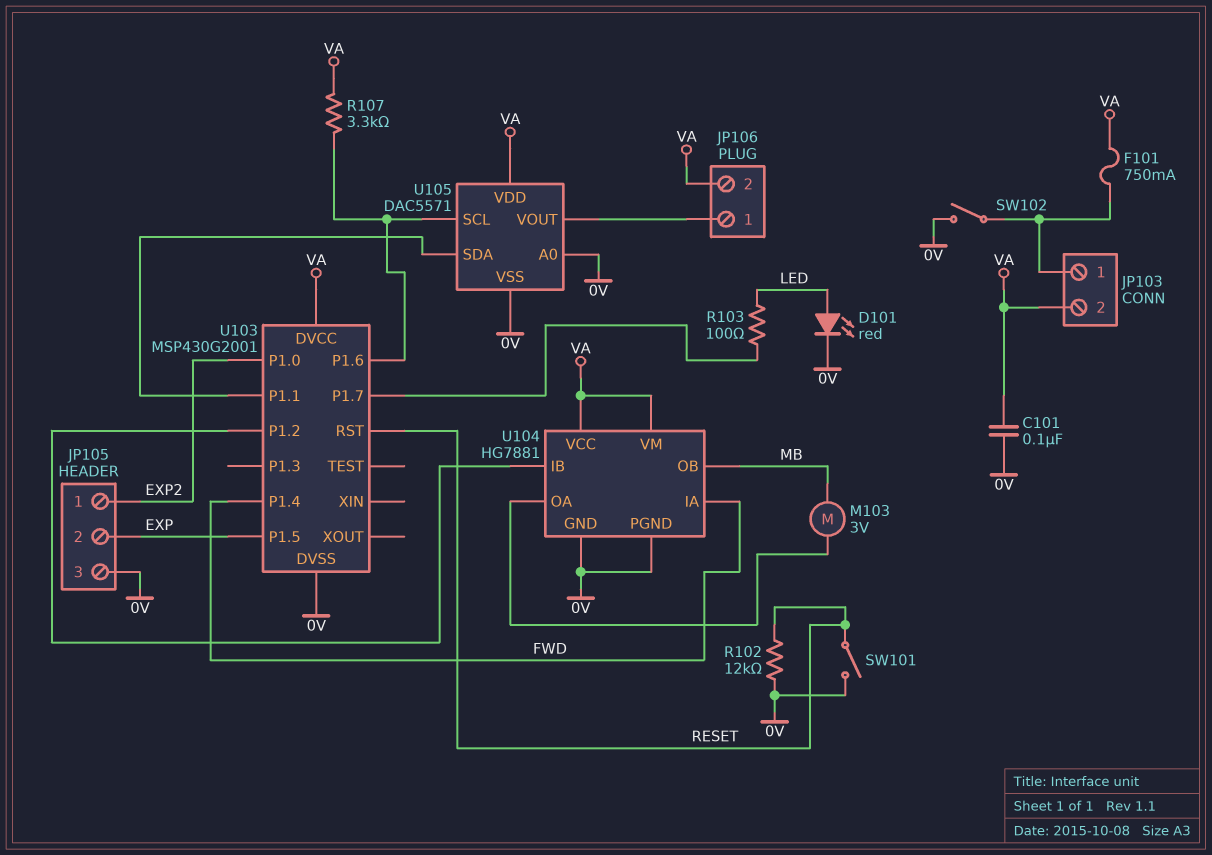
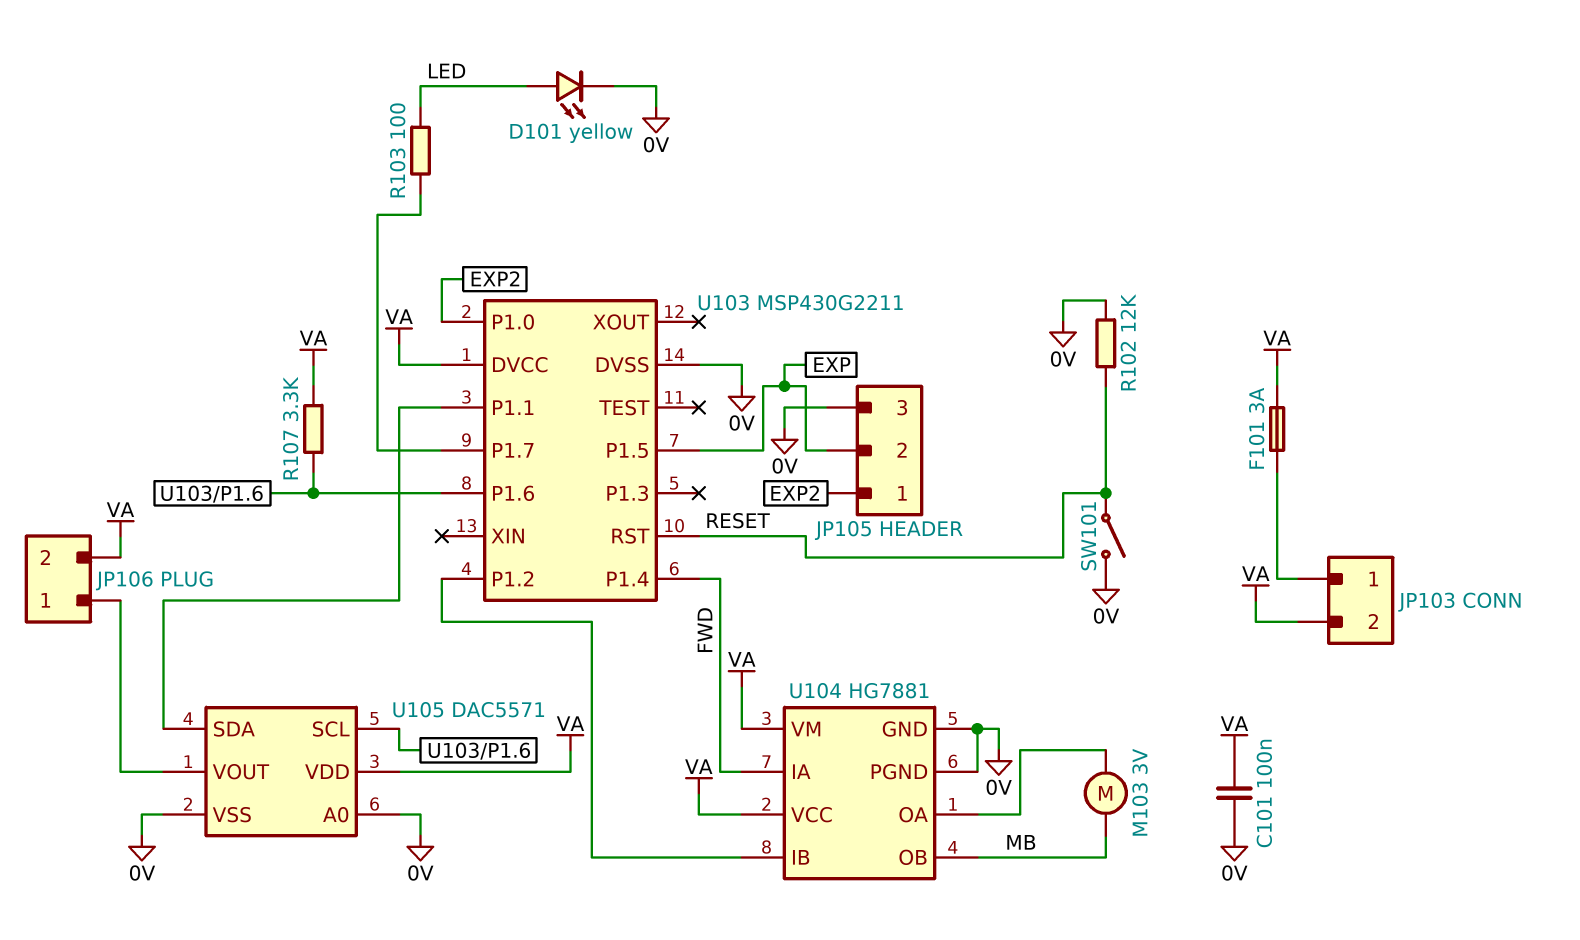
D101: LED red (A LED, K 0V) -> LED yellow (A LED, K 0V)
F101: 750mA (JP103/1, VA) -> 3A (JP103/1, VA)
SW102: switch (0V, JP103/1) -> none
U103: MSP430G2001 -> MSP430G2211

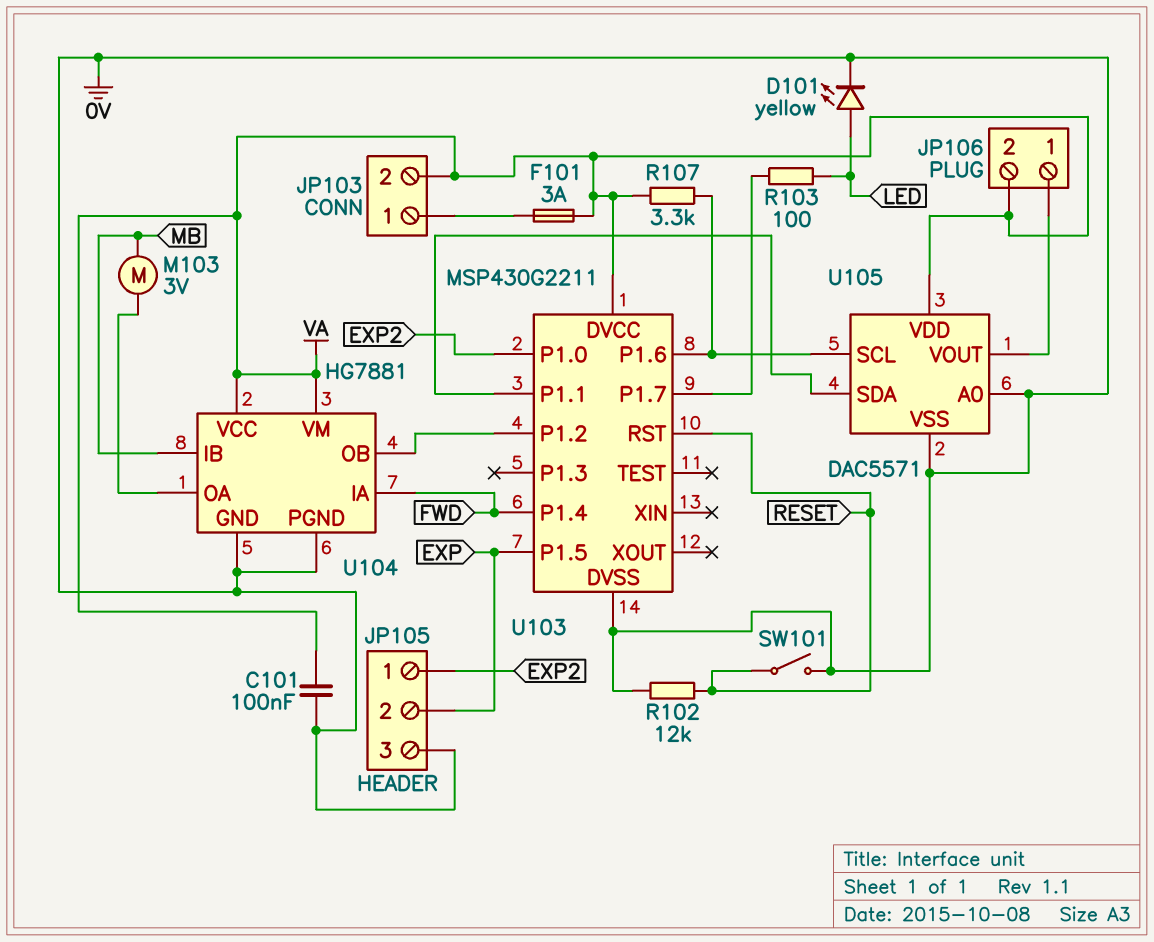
U104 pin IB: U103/P1.2 -> MB
U104 pin OB: MB -> U103/P1.2

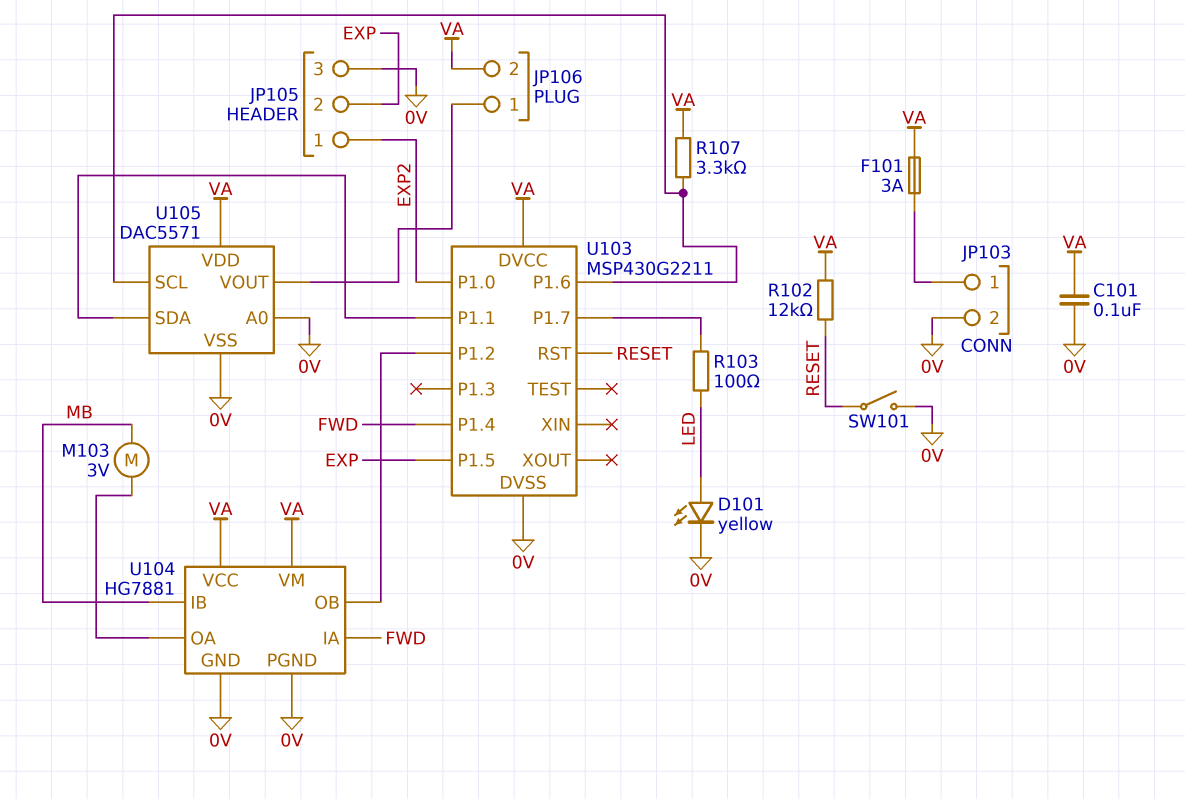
JP103 pin 2: VA -> 0V
R102: 12k (0V, RESET) -> 12k (RESET, VA)

